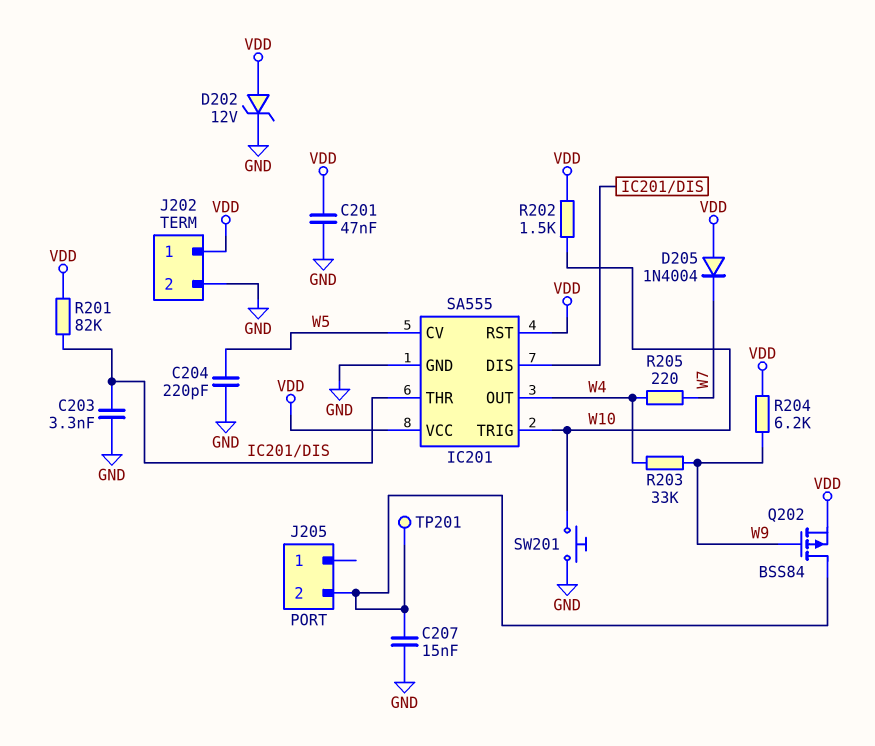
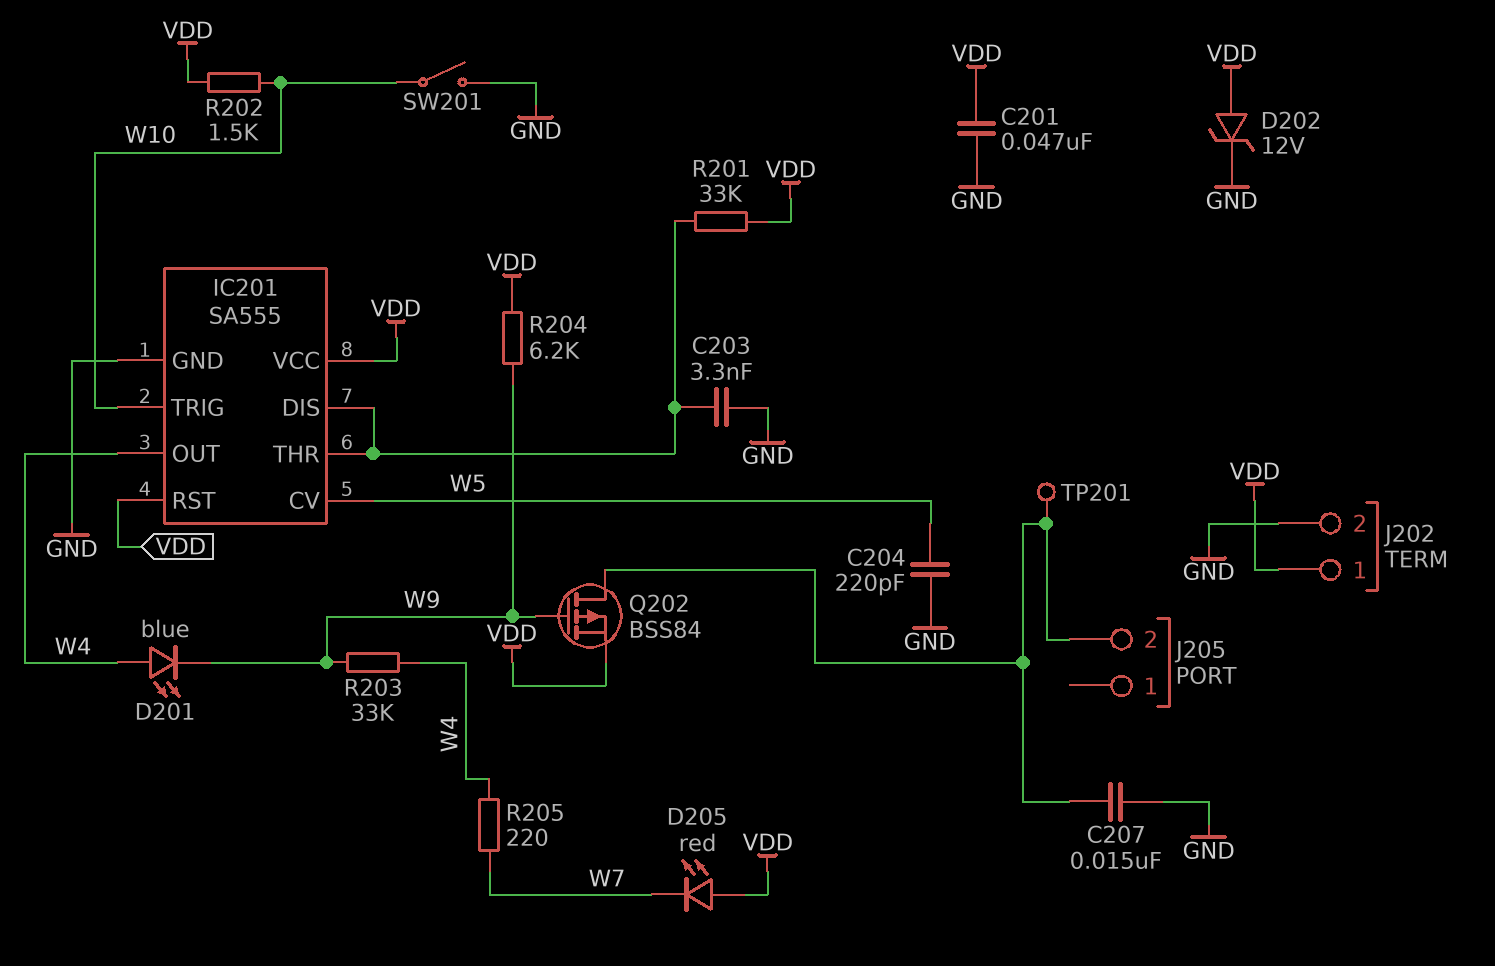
D201: none -> LED blue (A W4, K W9)
D205: diode 1N4004 (A VDD, K W7) -> LED red (A VDD, K W7)
R201: 82k (IC201/DIS, VDD) -> 33k (IC201/DIS, VDD)
SW201: button (GND, W10) -> switch (GND, W10)

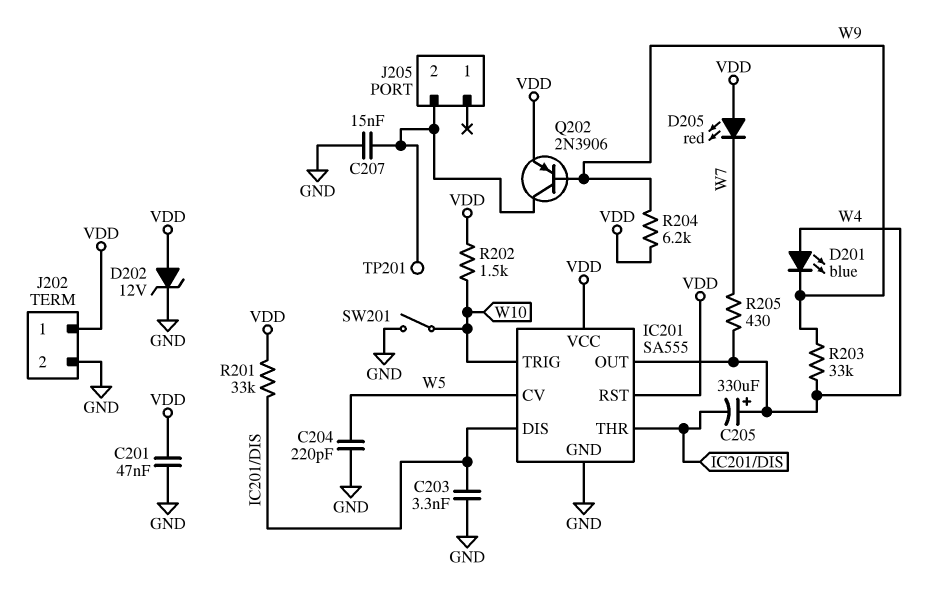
C205: none -> 330uF (plus W4, minus IC201/DIS)
Q202: PMOS BSS84 (G W9, D J205/2, S VDD) -> PNP 2N3906 (B W9, C J205/2, E VDD)
R205: 220 (W4, W7) -> 430 (W4, W7)

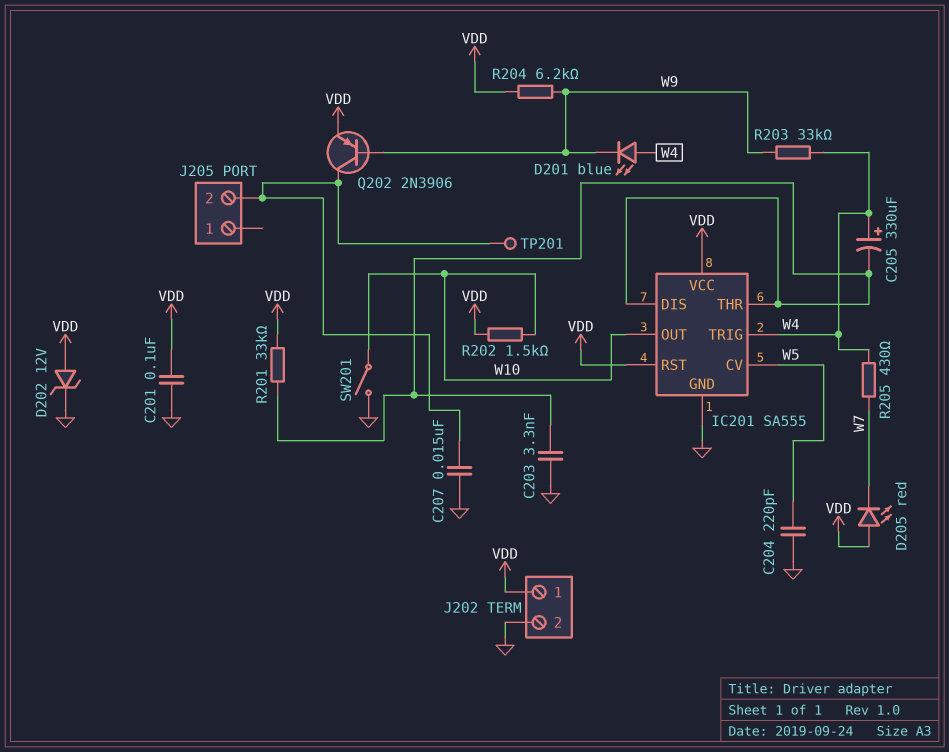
C201: 47nF (GND, VDD) -> 100nF (GND, VDD)
IC201 pin OUT: W4 -> W10
IC201 pin TRIG: W10 -> W4

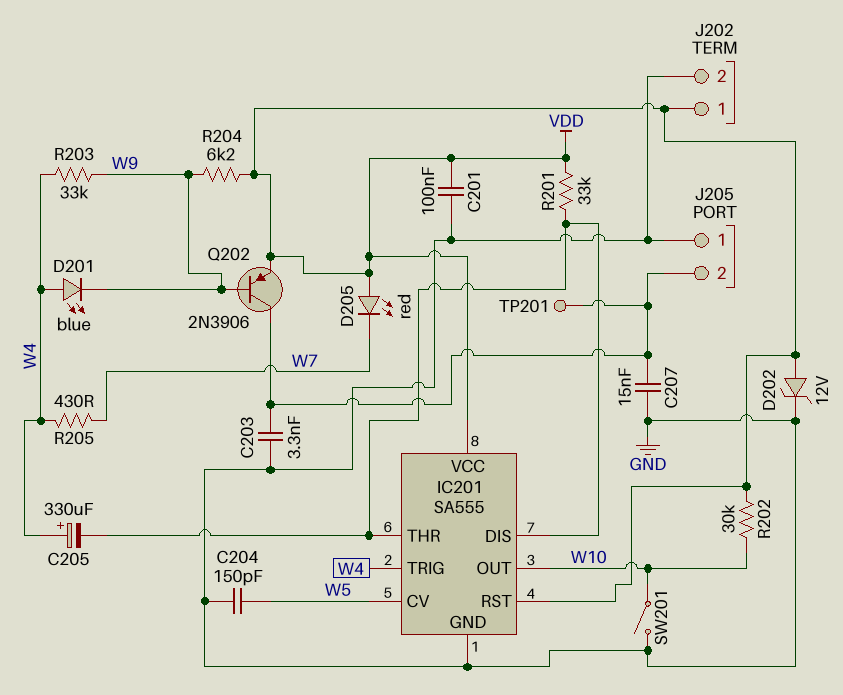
C203: 3.3nF (GND, IC201/DIS) -> 3.3nF (GND, J205/2)
C204: 220pF (GND, W5) -> 150pF (GND, W5)
J205 pin 1: none -> GND
R202: 1.5k (VDD, W10) -> 30k (VDD, W10)

